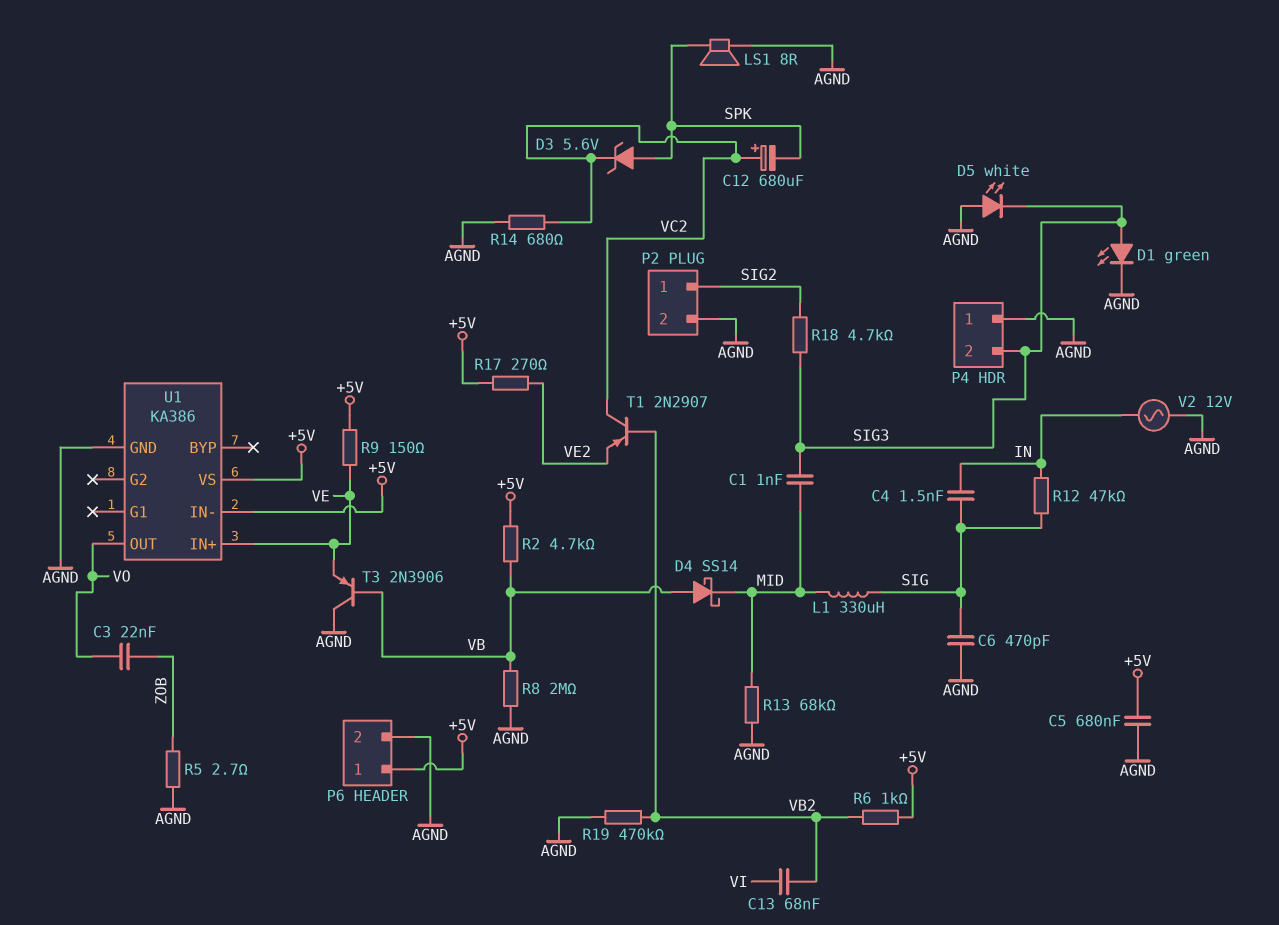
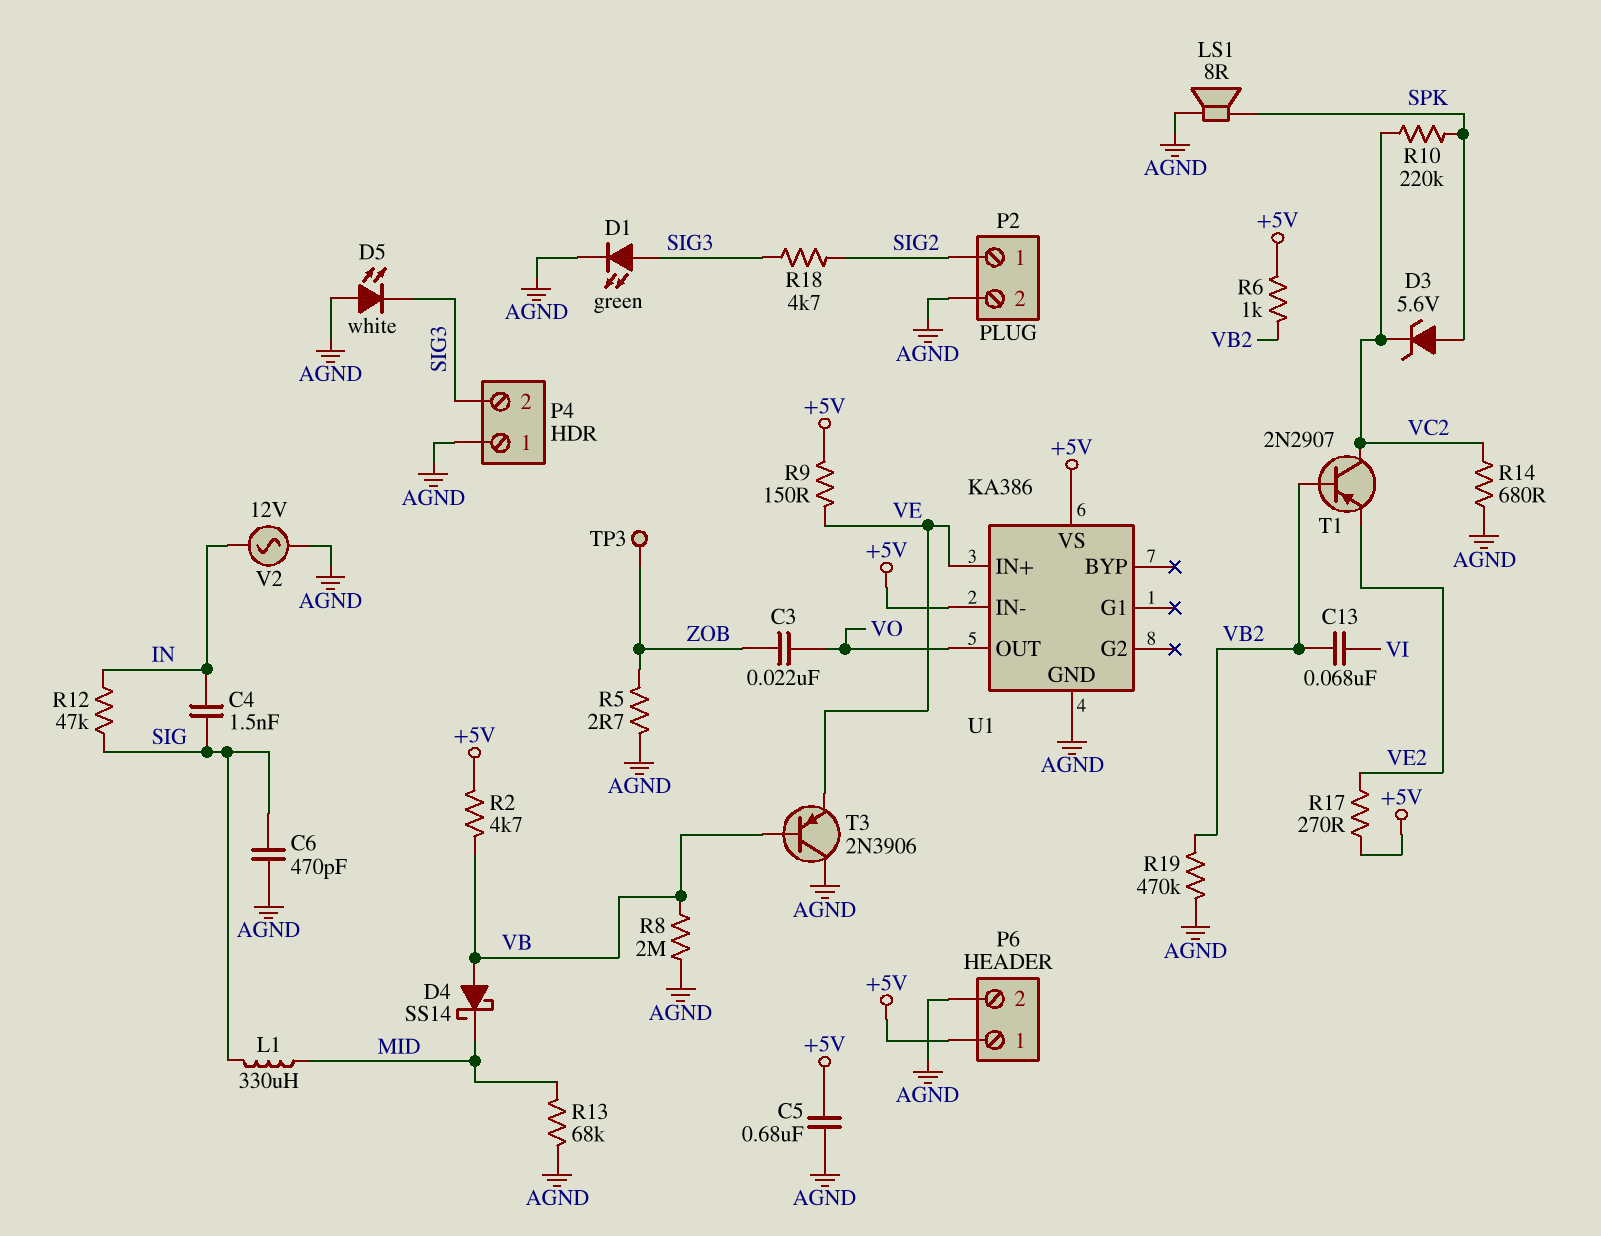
C1: 1nF (MID, SIG3) -> none
C12: 680uF (plus VC2, minus SPK) -> none
R10: none -> 220k (SPK, VC2)
TP3: none -> test point (ZOB)

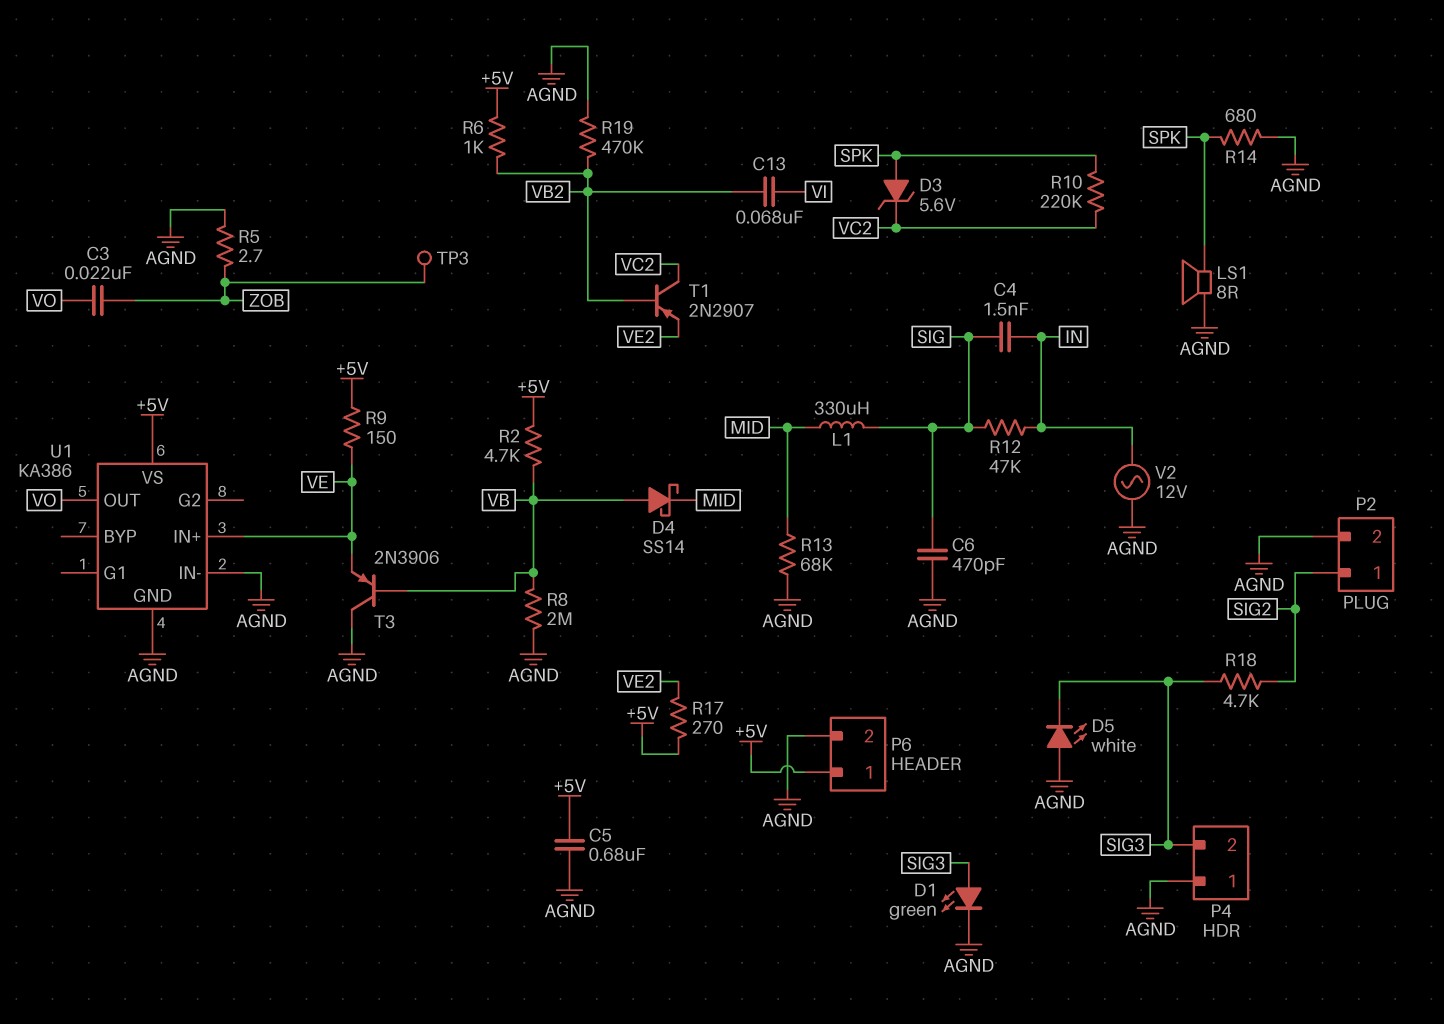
R14: 680 (AGND, VC2) -> 680 (AGND, SPK)
U1 pin IN-: +5V -> AGND

